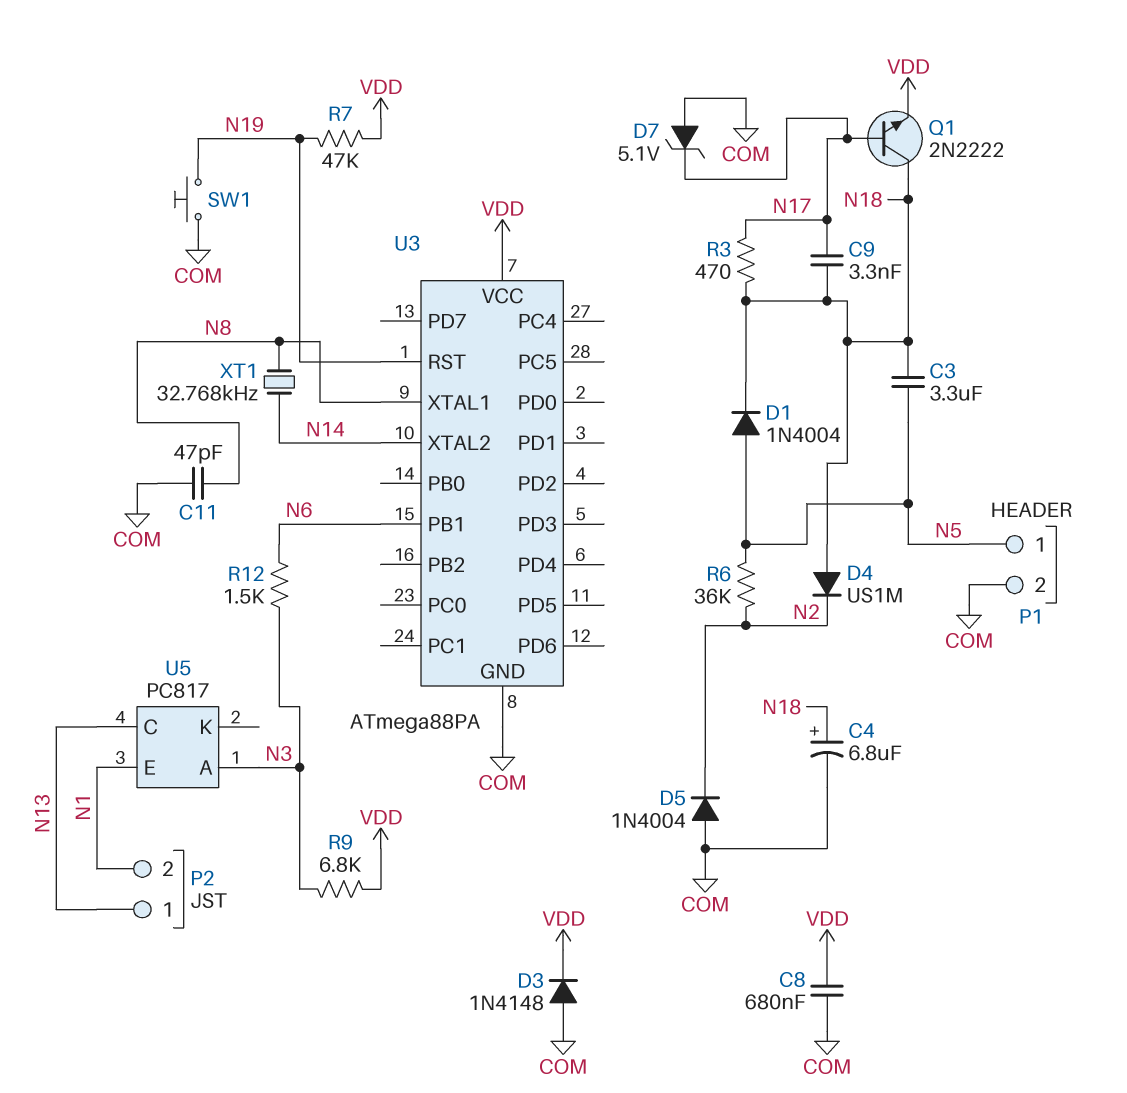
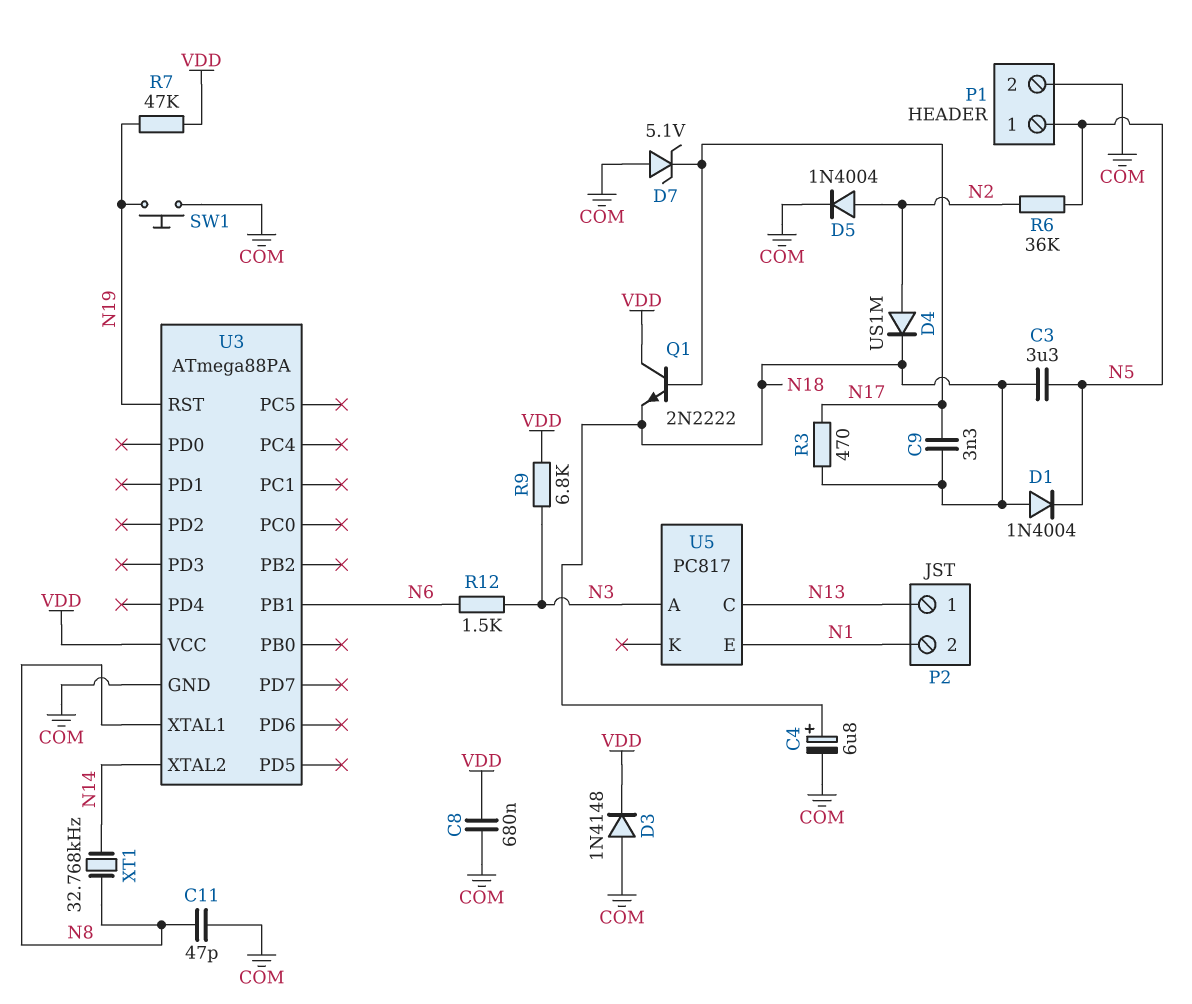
D1: diode 1N4004 (A N5, K N18) -> diode 1N4004 (A N18, K N5)
D4: diode US1M (A N18, K N2) -> diode US1M (A N2, K N18)
D5: diode 1N4004 (A COM, K N2) -> diode 1N4004 (A N2, K COM)
Q1: NPN 2N2222 (B N17, C N18, E VDD) -> NPN 2N2222 (B N17, C VDD, E N18)

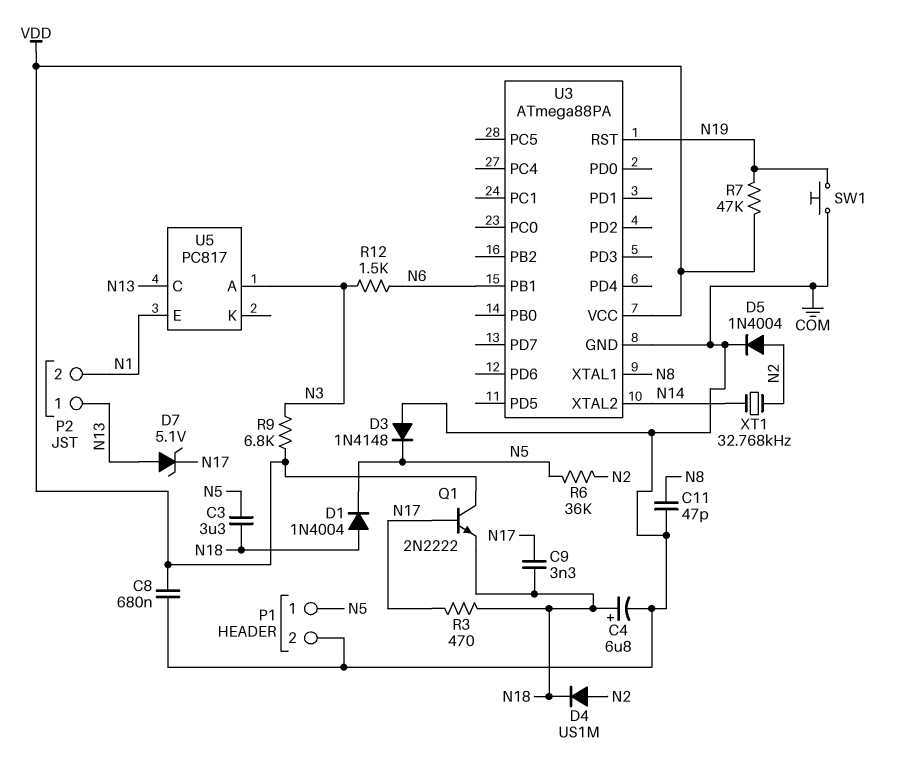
D3: diode 1N4148 (A COM, K VDD) -> diode 1N4148 (A COM, K N5)
D7: zener 5.1V (A COM, K N17) -> zener 5.1V (A N13, K N17)
XT1: 32.768kHz (N8, N14) -> 32.768kHz (N2, N14)

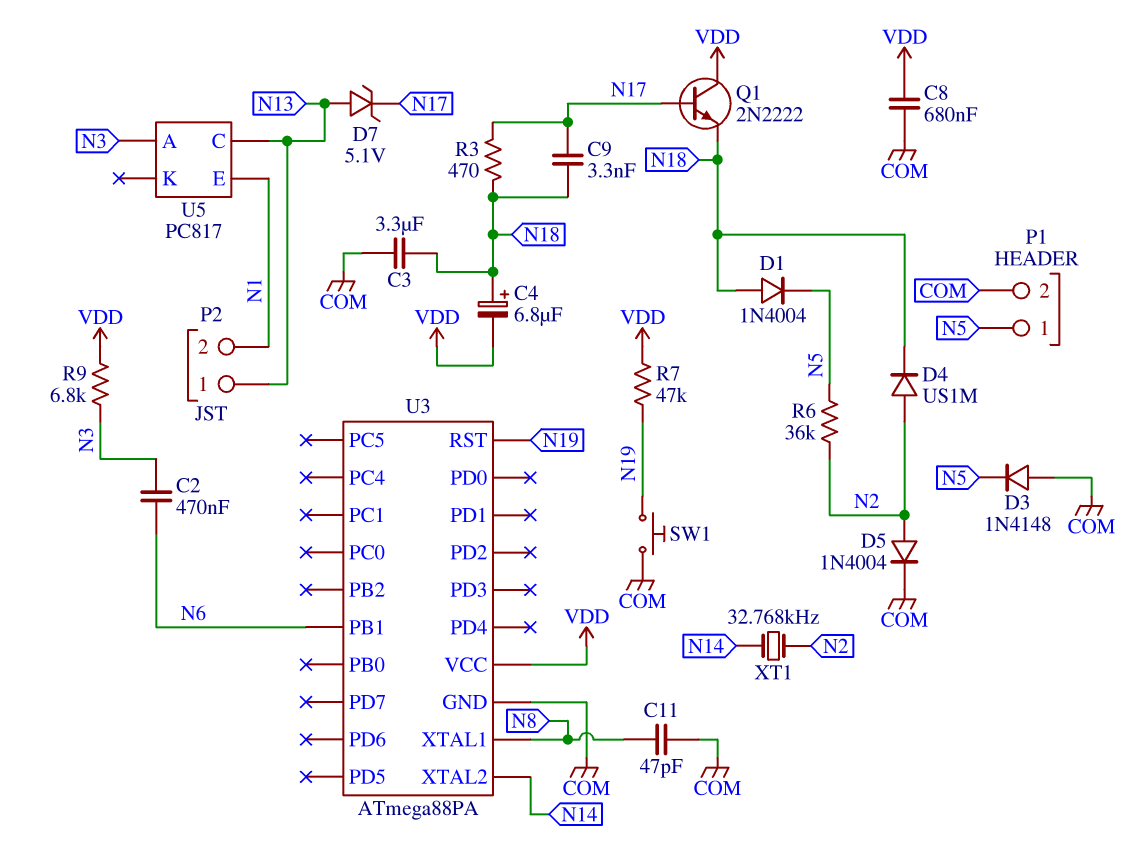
C2: none -> 470nF (N3, N6)
C3: 3.3uF (N5, N18) -> 3.3uF (COM, N18)
C4: 6.8uF (plus N18, minus COM) -> 6.8uF (plus N18, minus VDD)
R12: 1.5k (N3, N6) -> none

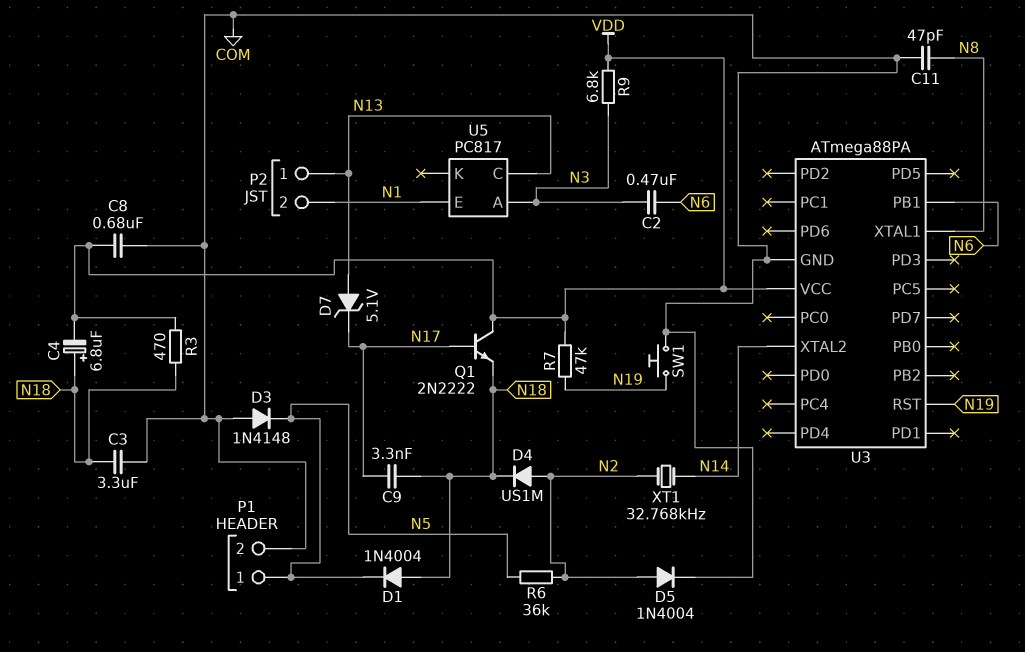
R3: 470 (N17, N18) -> 470 (N18, VDD)

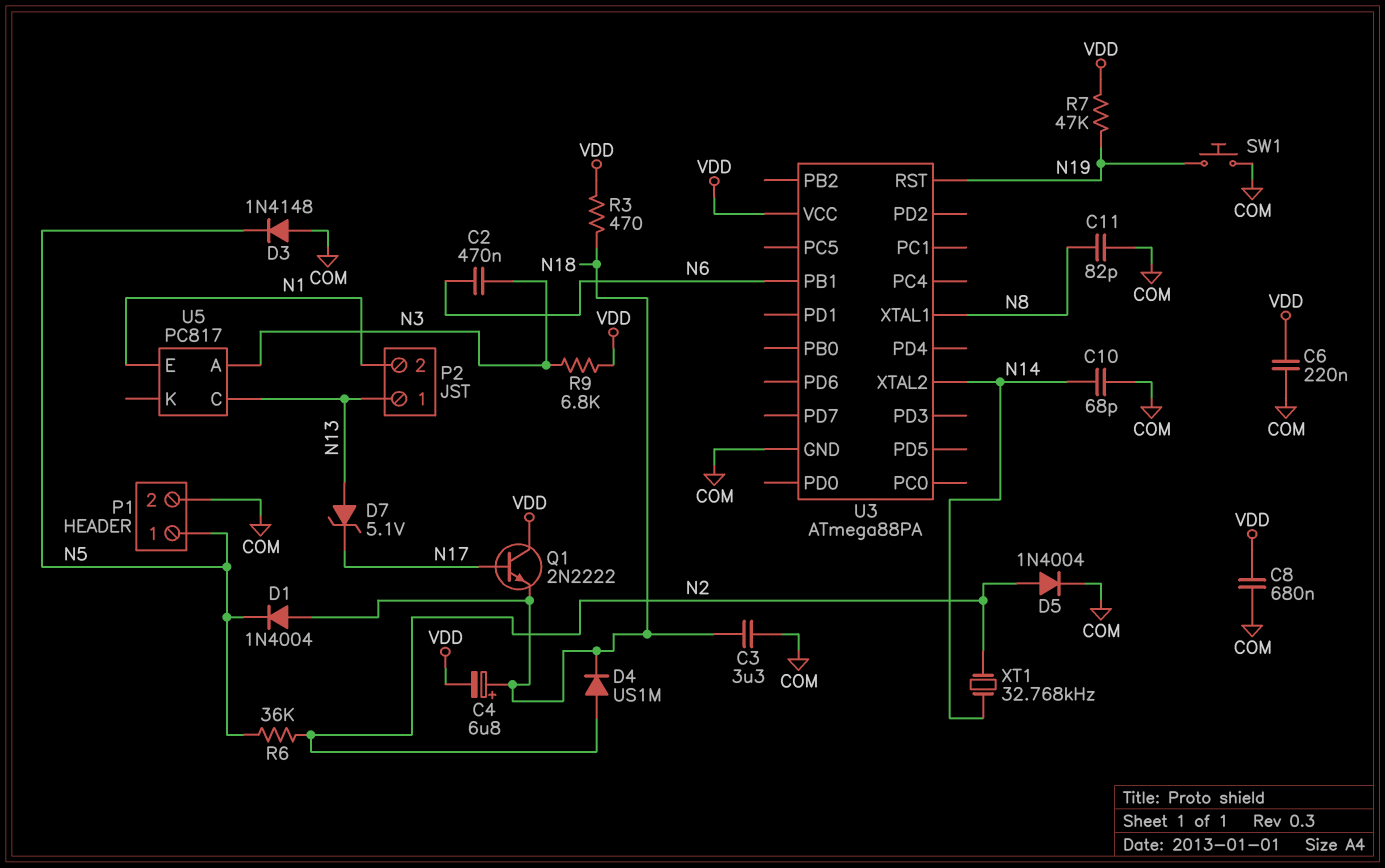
C6: none -> 220nF (COM, VDD)
C9: 3.3nF (N17, N18) -> none
C10: none -> 68pF (COM, N14)
C11: 47pF (COM, N8) -> 82pF (COM, N8)

